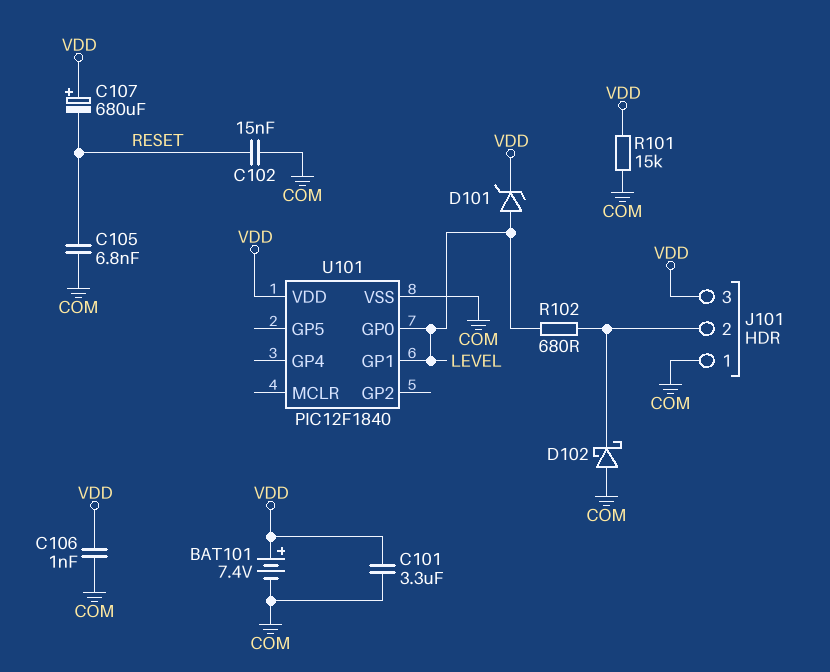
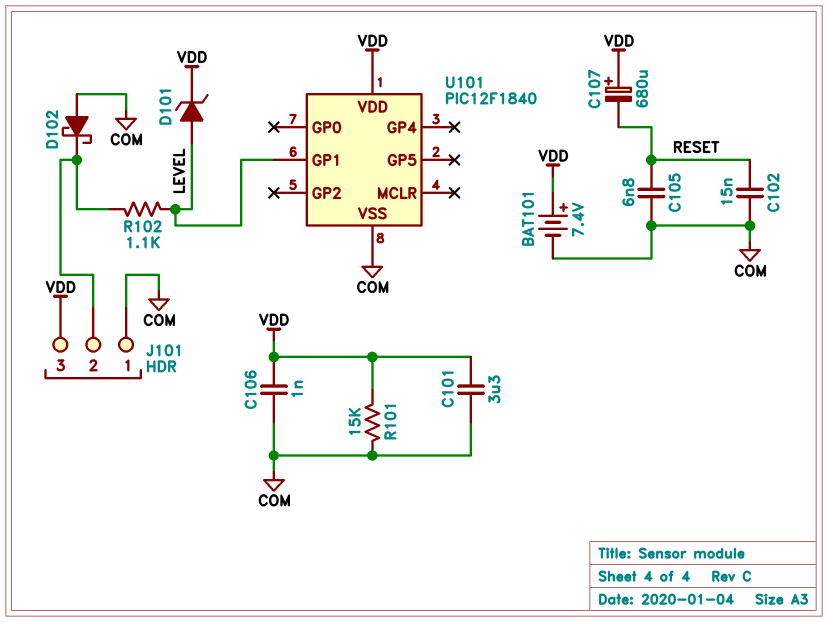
R102: 680 (J101/2, LEVEL) -> 1.1k (J101/2, LEVEL)
U101 pin GP0: LEVEL -> none

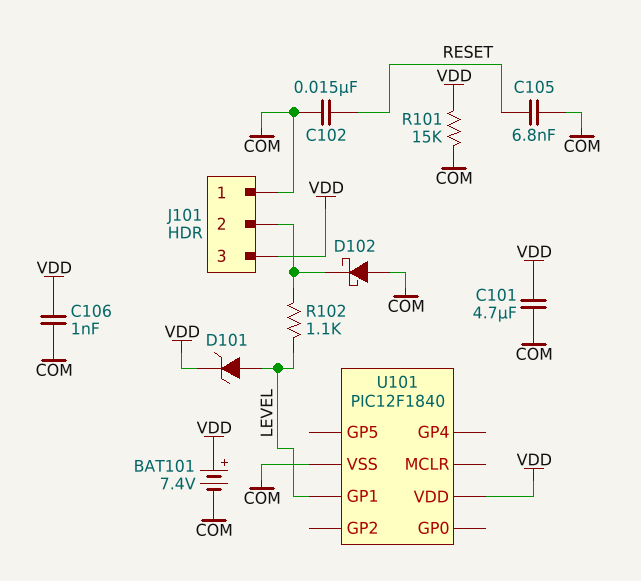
C101: 3.3uF (COM, VDD) -> 4.7uF (COM, VDD)
C107: 680uF (plus VDD, minus RESET) -> none

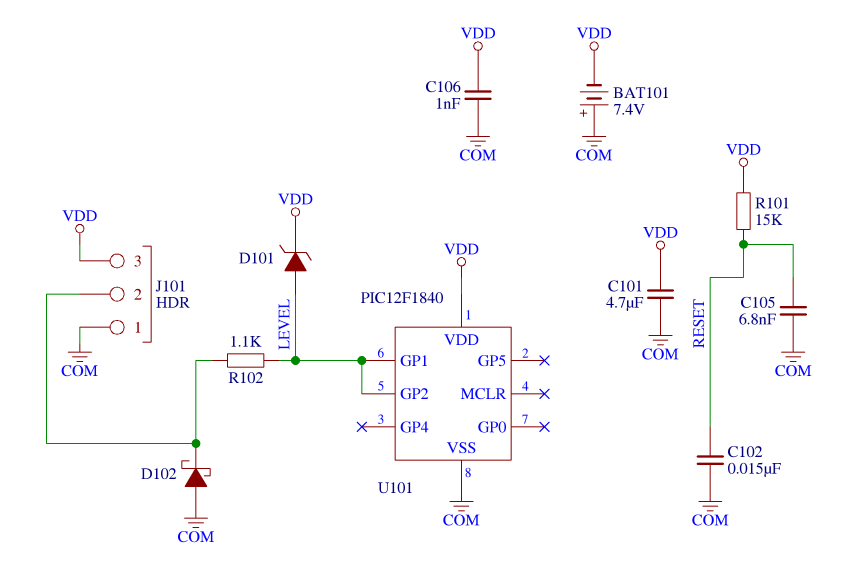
BAT101: 7.4V (plus VDD, minus COM) -> 7.4V (plus COM, minus VDD)
R101: 15k (COM, VDD) -> 15k (RESET, VDD)
U101 pin GP2: none -> LEVEL

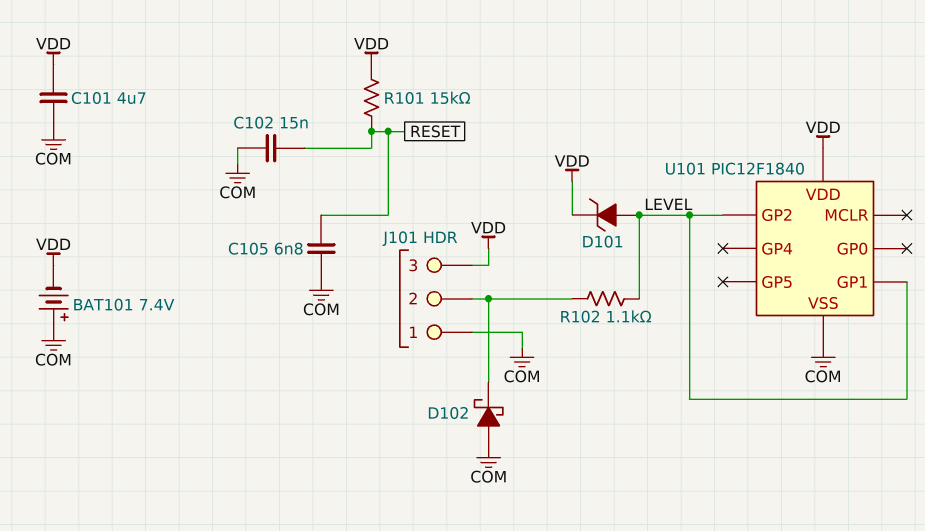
C106: 1nF (COM, VDD) -> none

